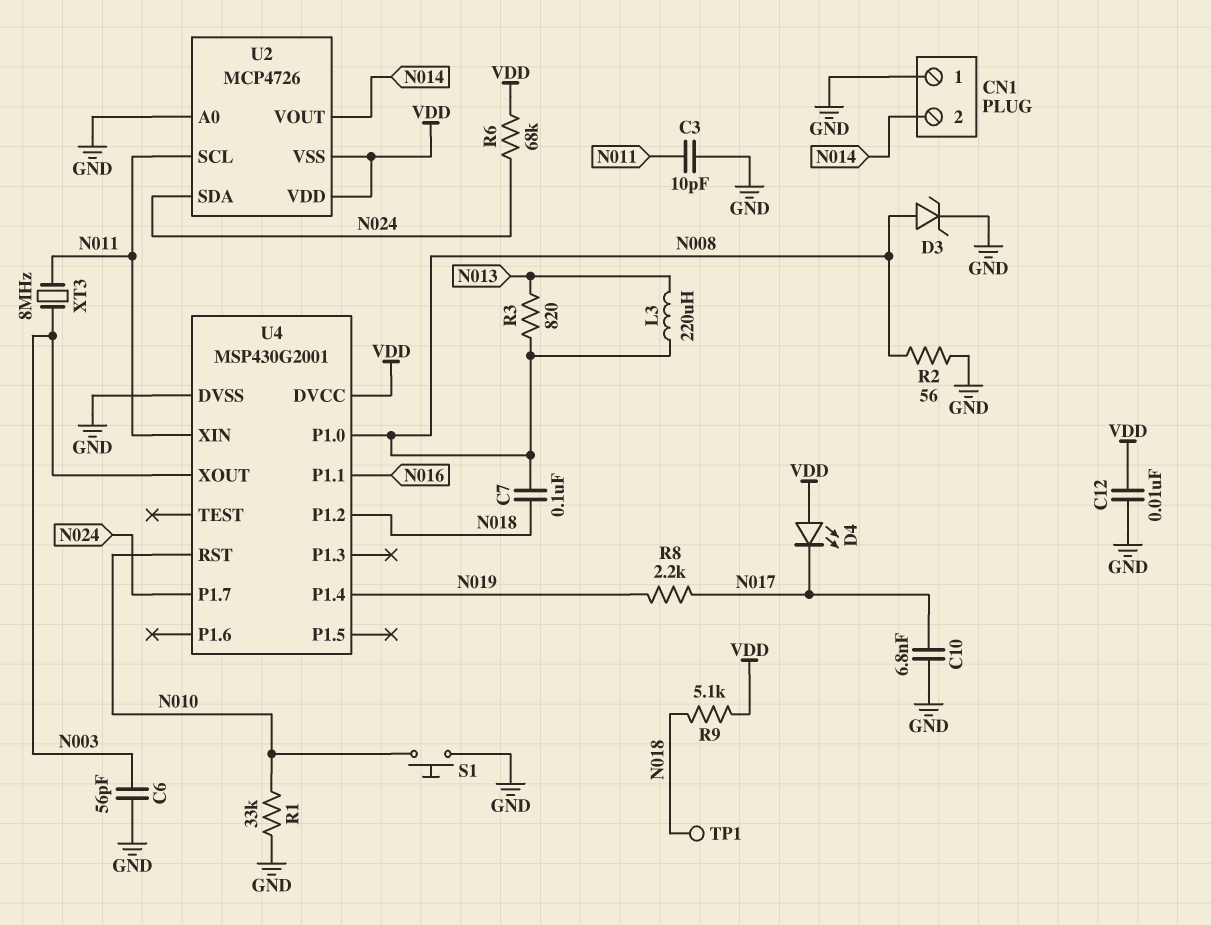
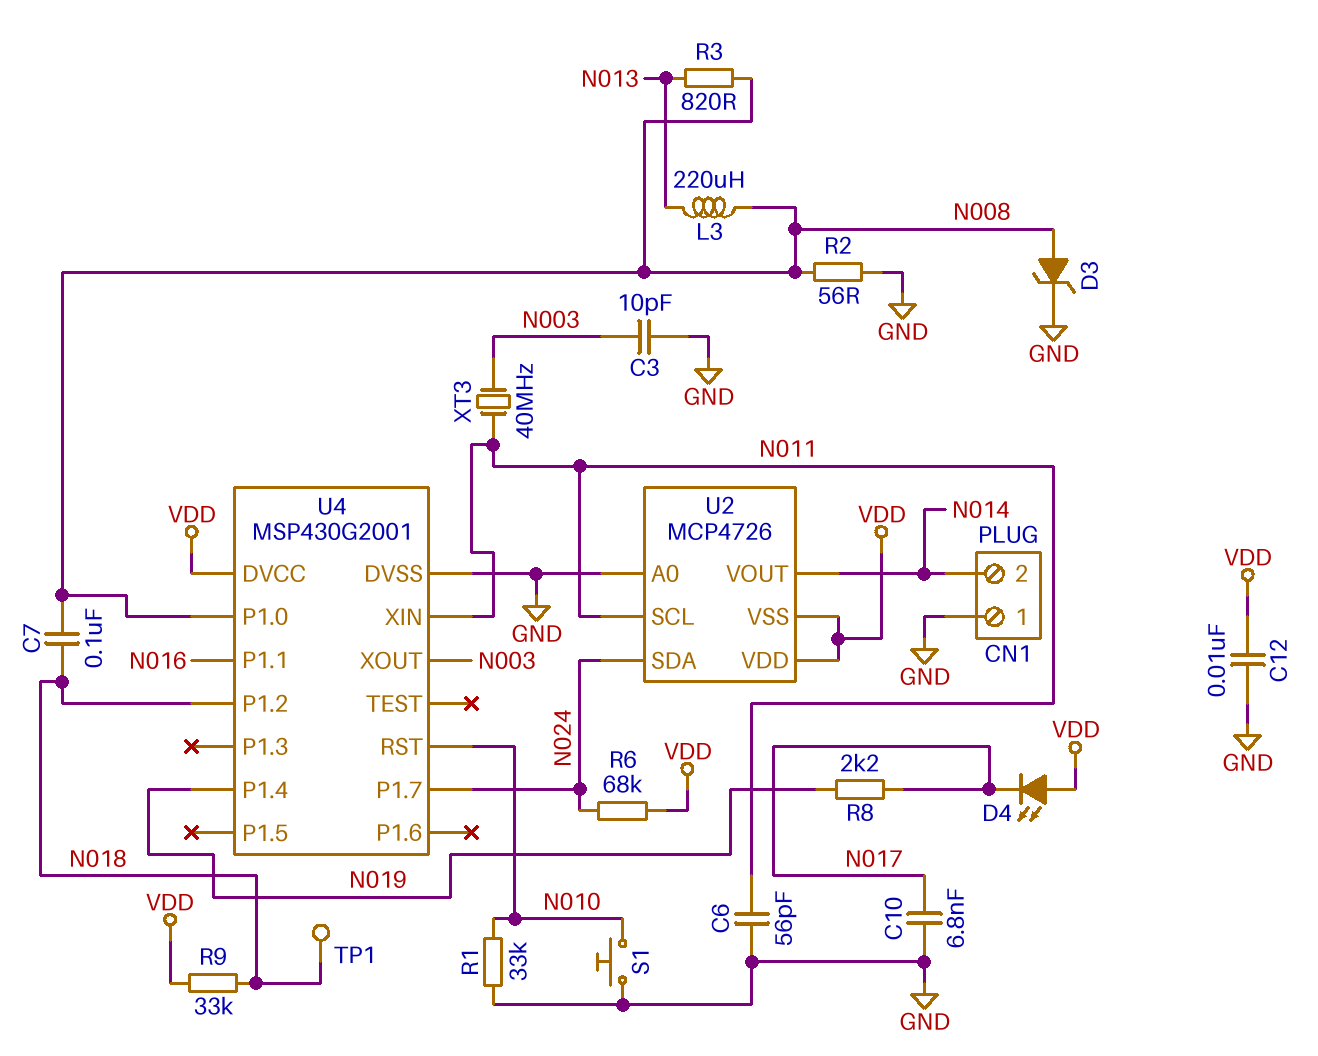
C3: 10pF (GND, N011) -> 10pF (GND, N003)
C6: 56pF (GND, N003) -> 56pF (GND, N011)
R9: 5.1k (N018, VDD) -> 33k (N018, VDD)
XT3: 8MHz (N003, N011) -> 40MHz (N003, N011)

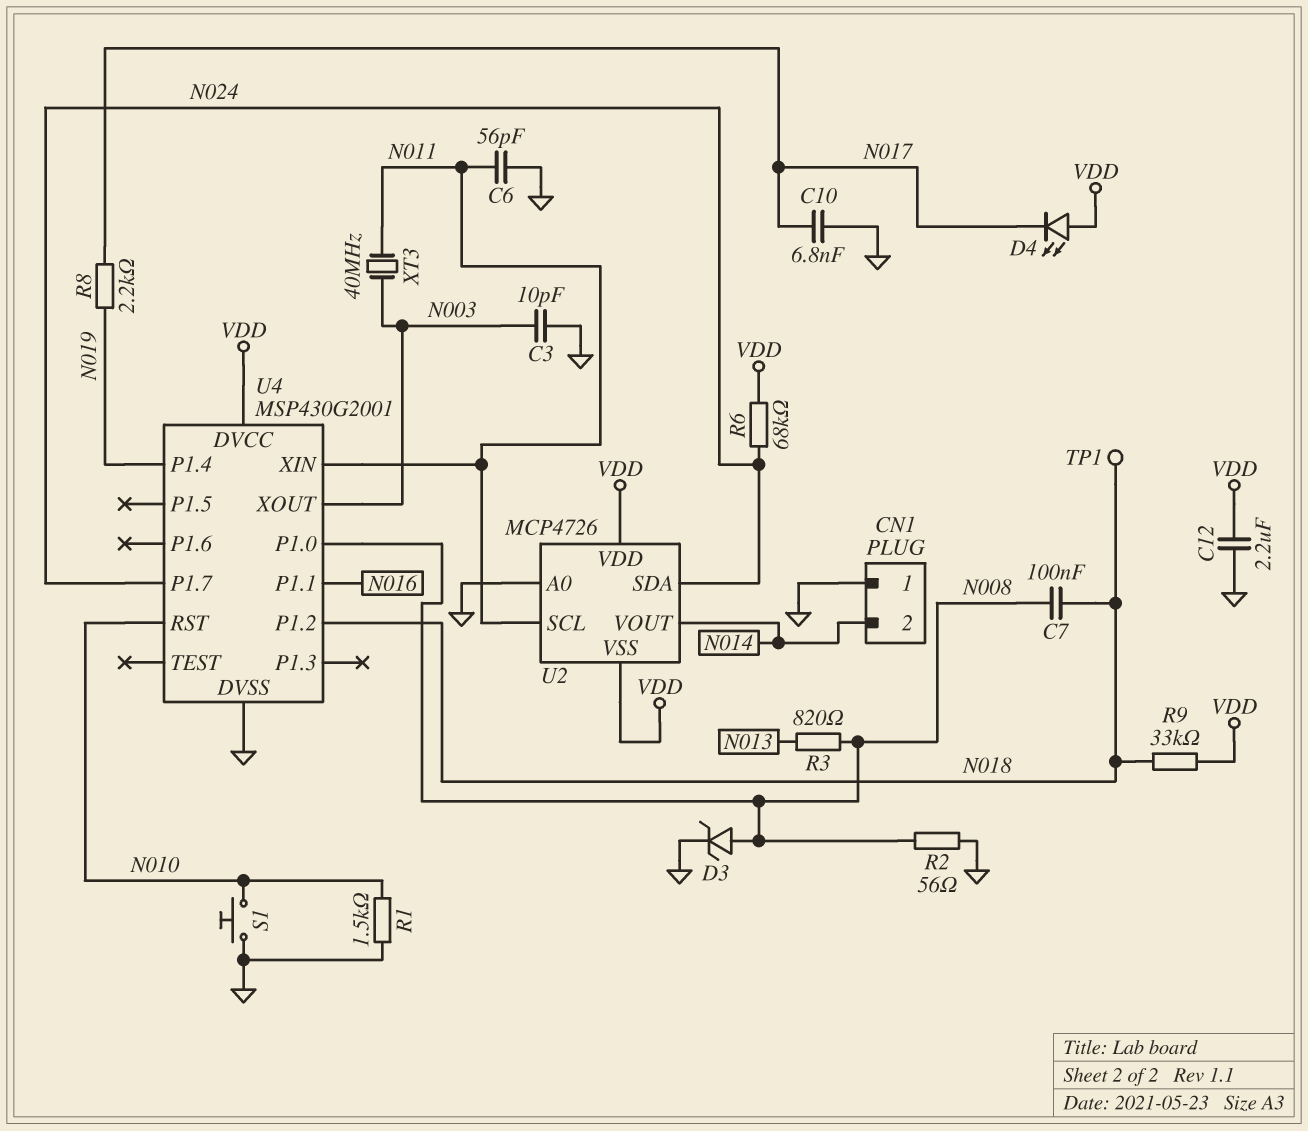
C12: 10nF (GND, VDD) -> 2.2uF (GND, VDD)
L3: 220uH (N008, N013) -> none
R1: 33k (GND, N010) -> 1.5k (GND, N010)

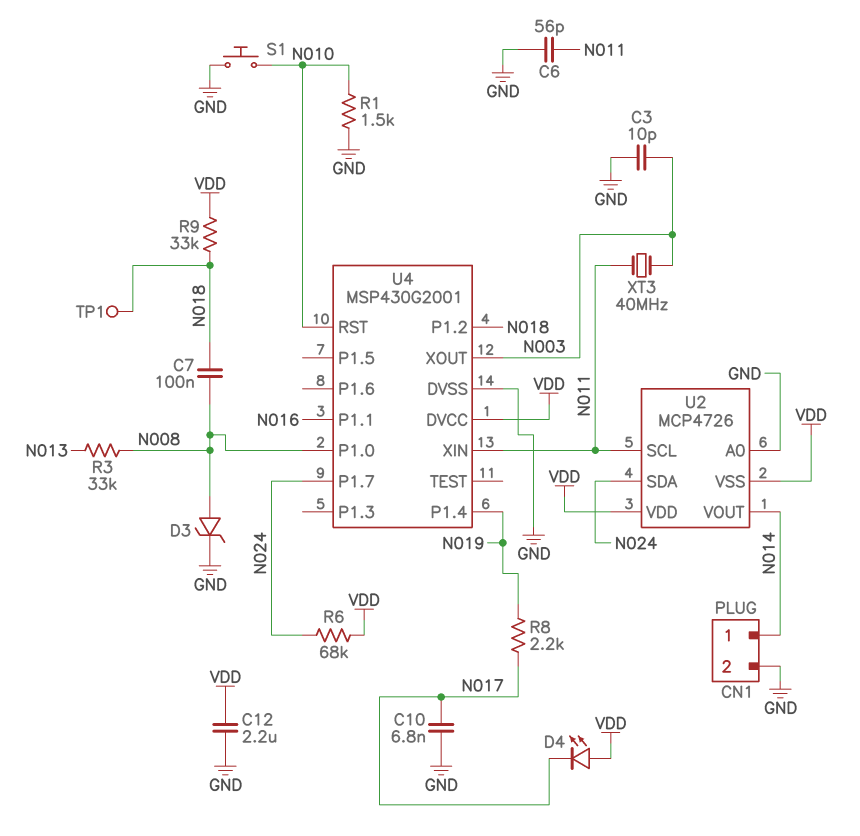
CN1 pin 1: GND -> N014
CN1 pin 2: N014 -> GND
R2: 56 (GND, N008) -> none
R3: 820 (N008, N013) -> 33k (N008, N013)

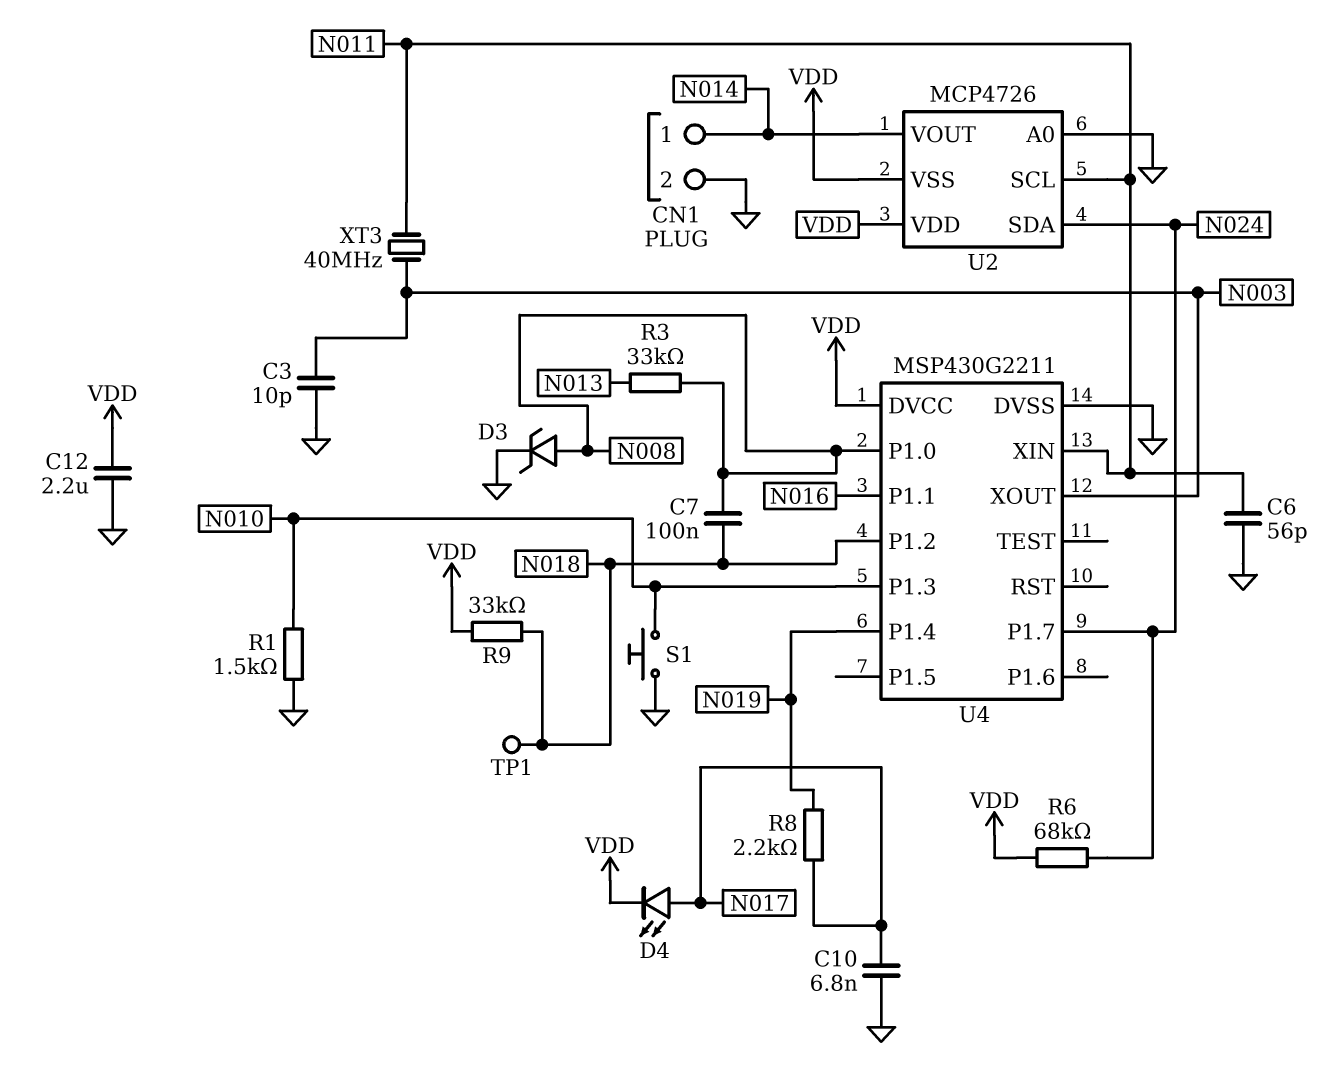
D4: LED (A VDD, K N017) -> LED (A N017, K VDD)
U4: MSP430G2001 -> MSP430G2211
U4 pin P1.3: none -> N010
U4 pin RST: N010 -> none

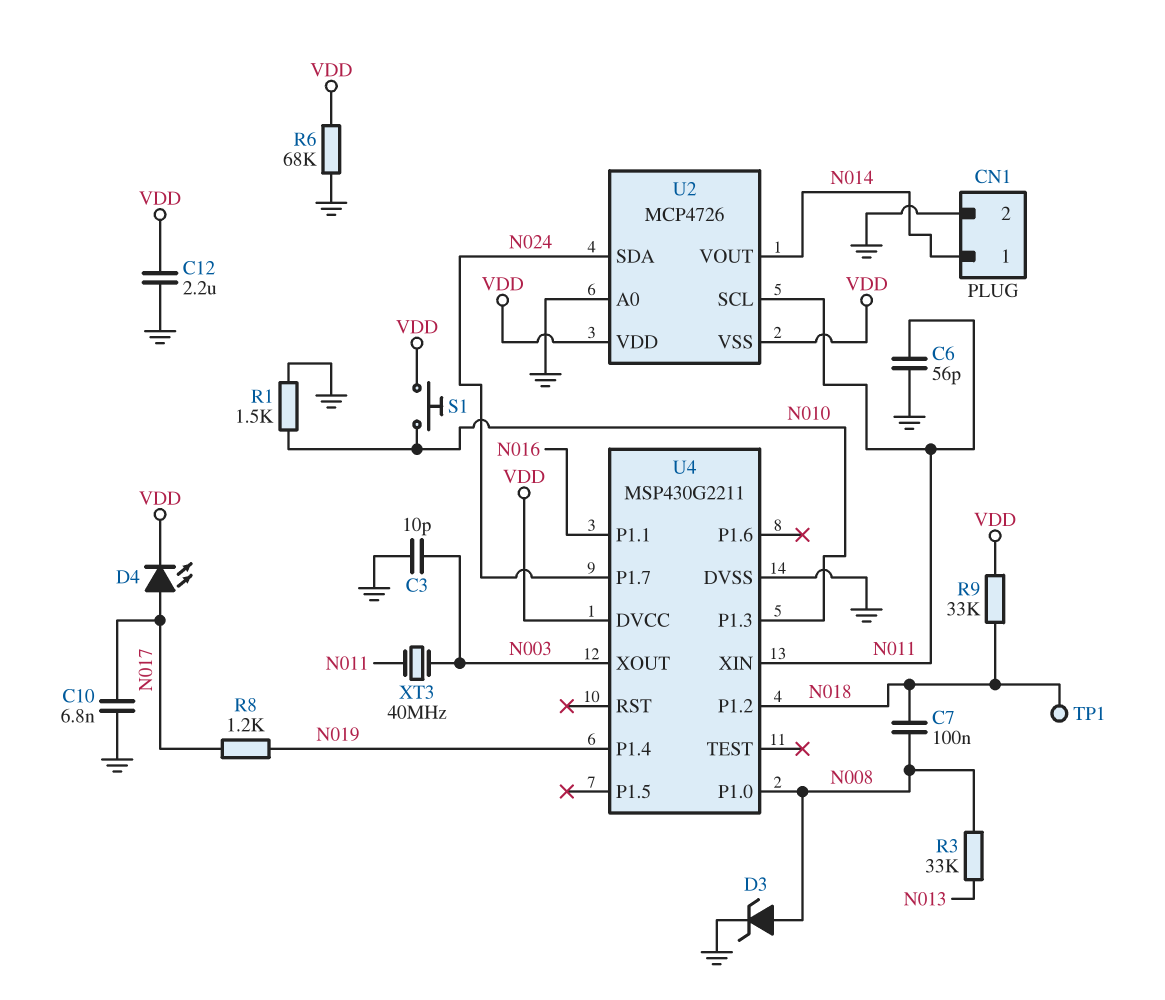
R6: 68k (N024, VDD) -> 68k (GND, VDD)
R8: 2.2k (N017, N019) -> 1.2k (N017, N019)
S1: button (GND, N010) -> button (N010, VDD)

